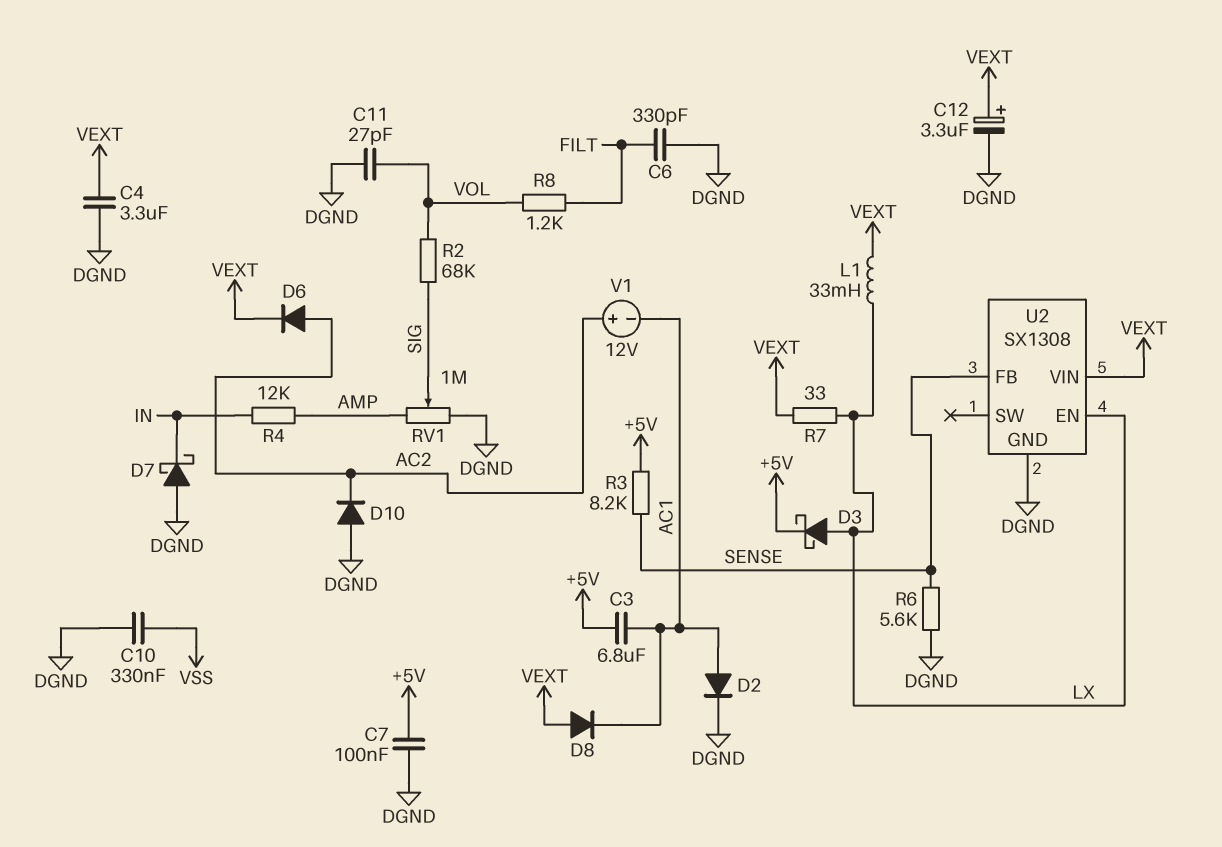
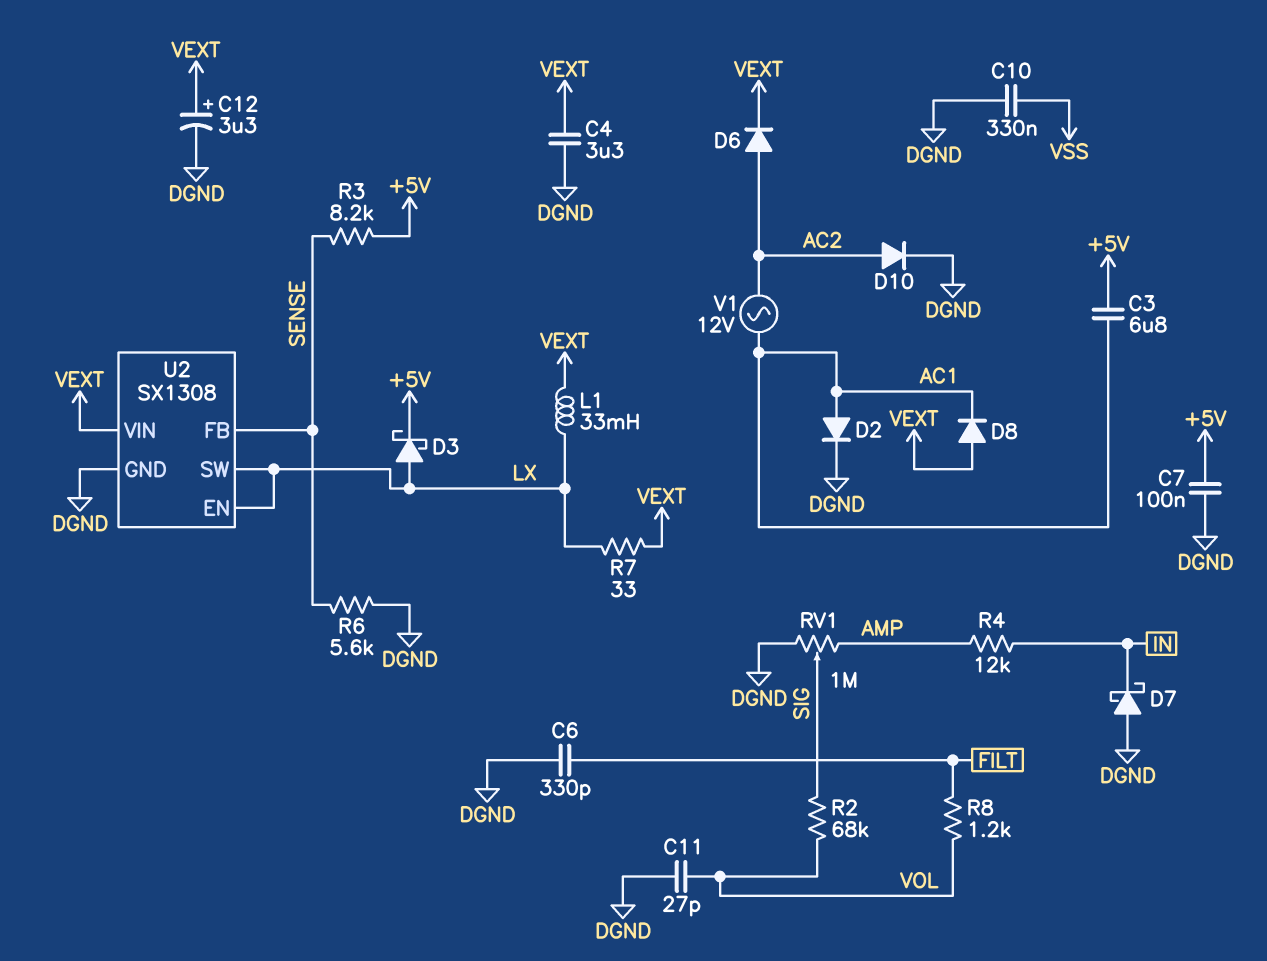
D10: diode (A DGND, K AC2) -> diode (A AC2, K DGND)
U2 pin SW: none -> LX
V1: 12V (plus AC2, minus AC1) -> AC 12V (AC1, AC2)

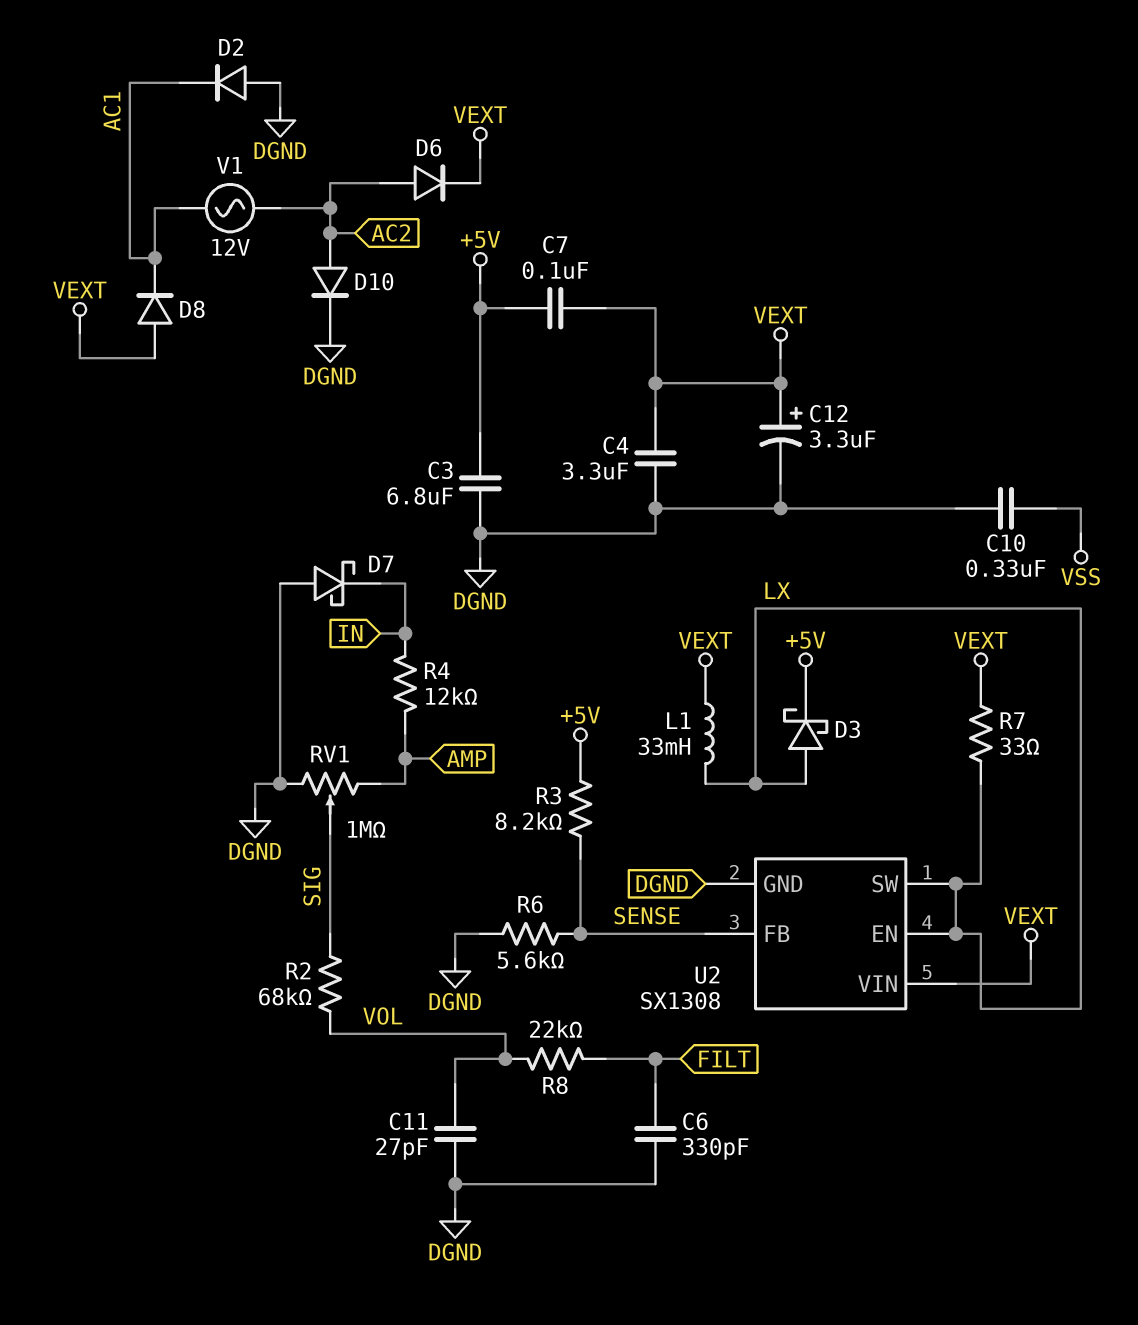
C3: 6.8uF (+5V, AC1) -> 6.8uF (+5V, DGND)
C7: 100nF (+5V, DGND) -> 100nF (+5V, VEXT)
D2: diode (A AC1, K DGND) -> diode (A DGND, K AC1)
R8: 1.2k (FILT, VOL) -> 22k (FILT, VOL)

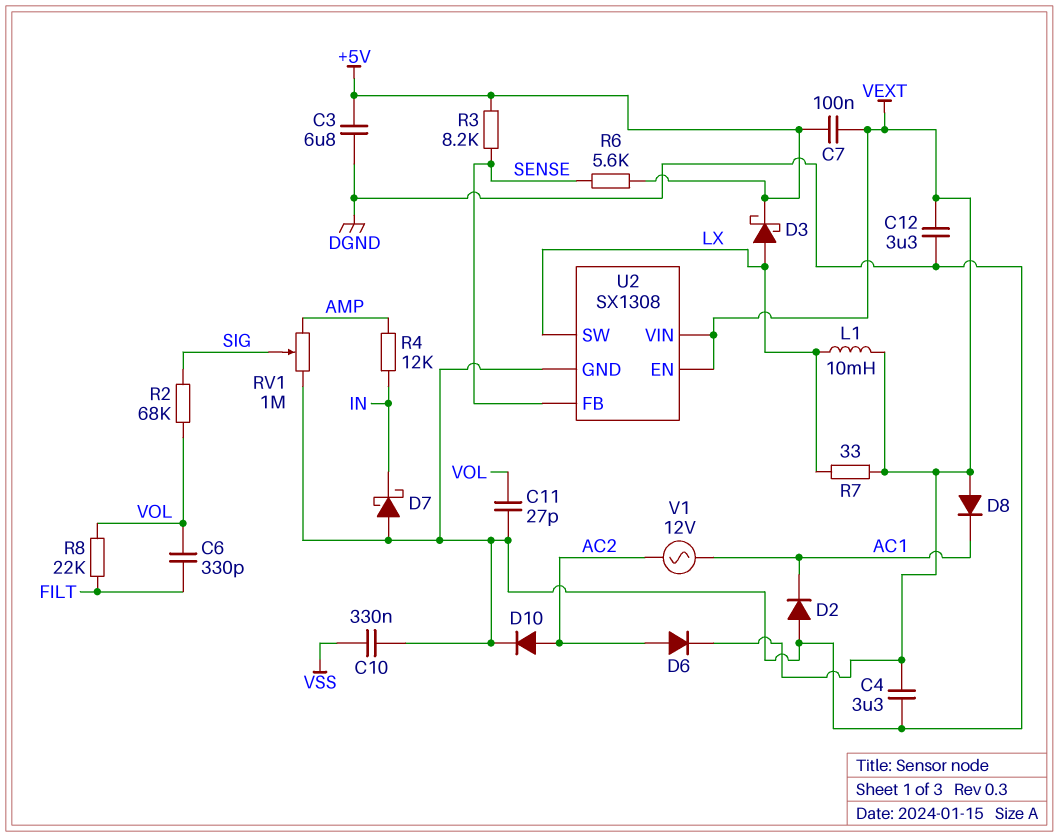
C6: 330pF (DGND, FILT) -> 330pF (FILT, VOL)
C12: 3.3uF (plus VEXT, minus DGND) -> 3.3uF (DGND, VEXT)
L1: 33mH (LX, VEXT) -> 10mH (LX, VEXT)
R6: 5.6k (DGND, SENSE) -> 5.6k (+5V, SENSE)
U2 pin EN: LX -> VEXT

